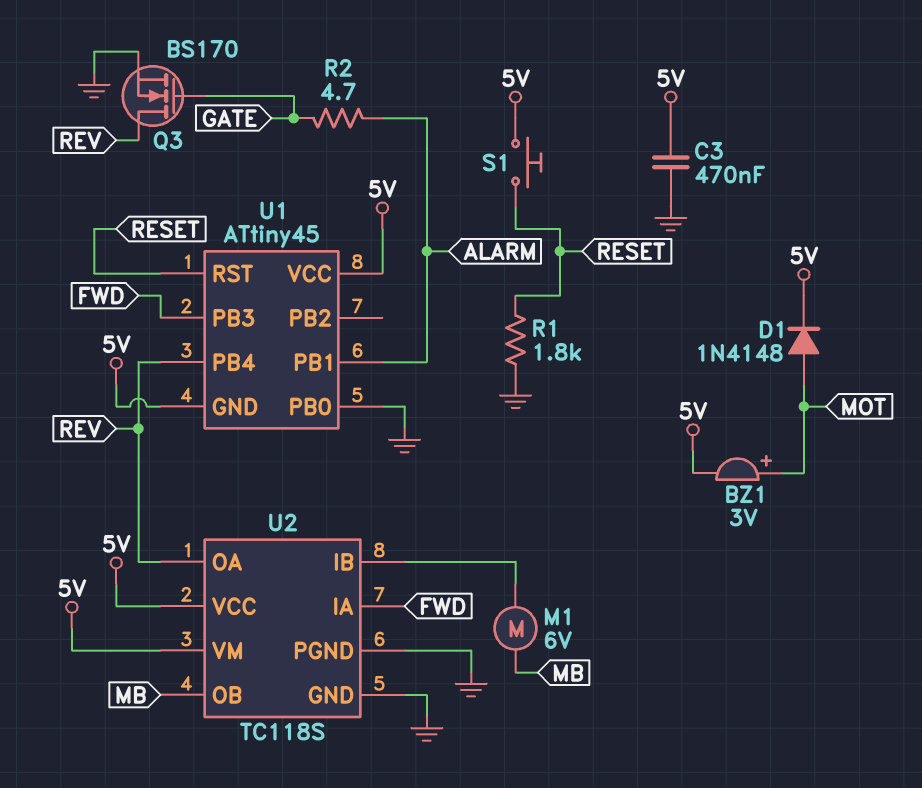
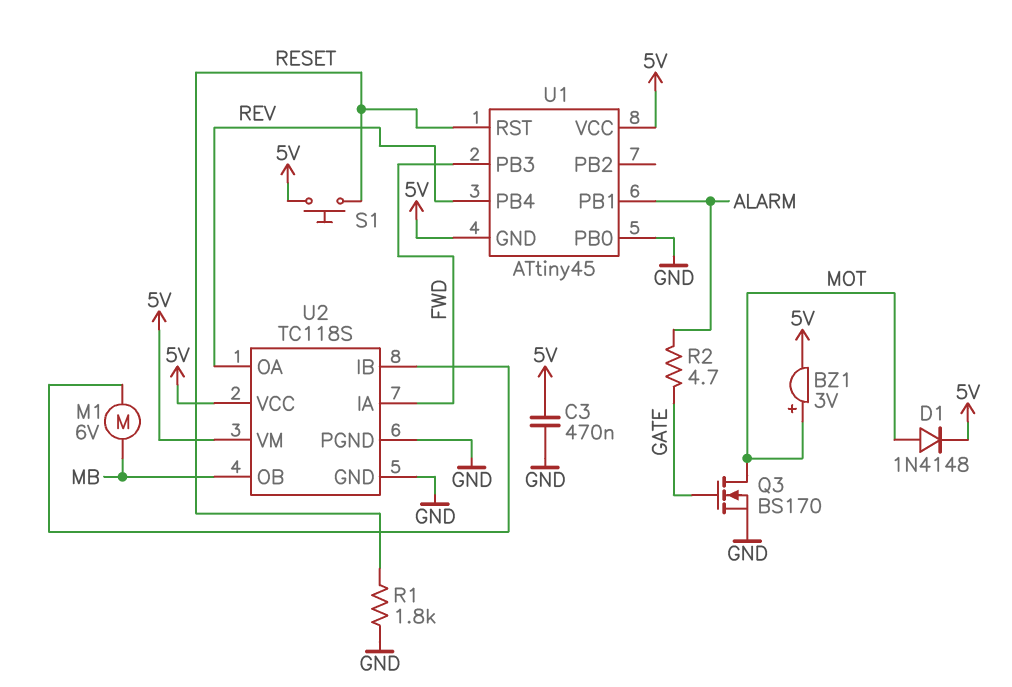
Q3: NMOS BS170 (G GATE, D REV, S GND) -> NMOS BS170 (G GATE, D MOT, S GND)

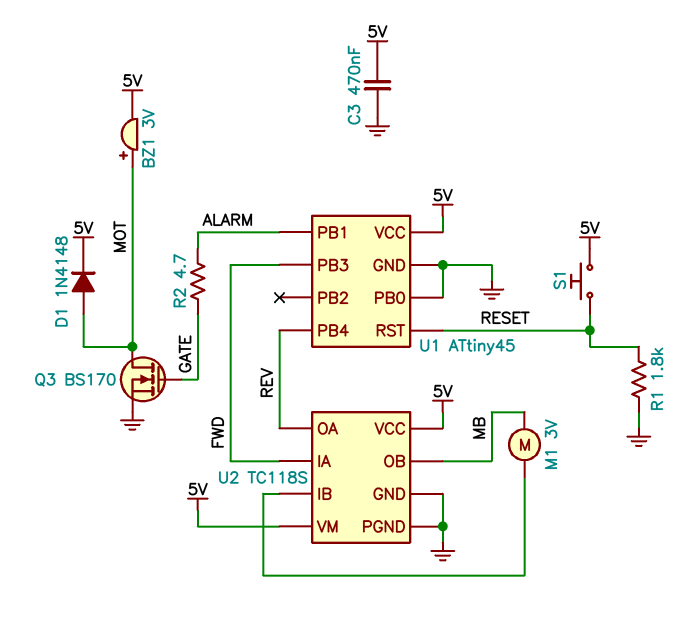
M1: motor 6V (MB, U2/IB) -> motor 3V (MB, U2/IB)
U1 pin GND: 5V -> GND

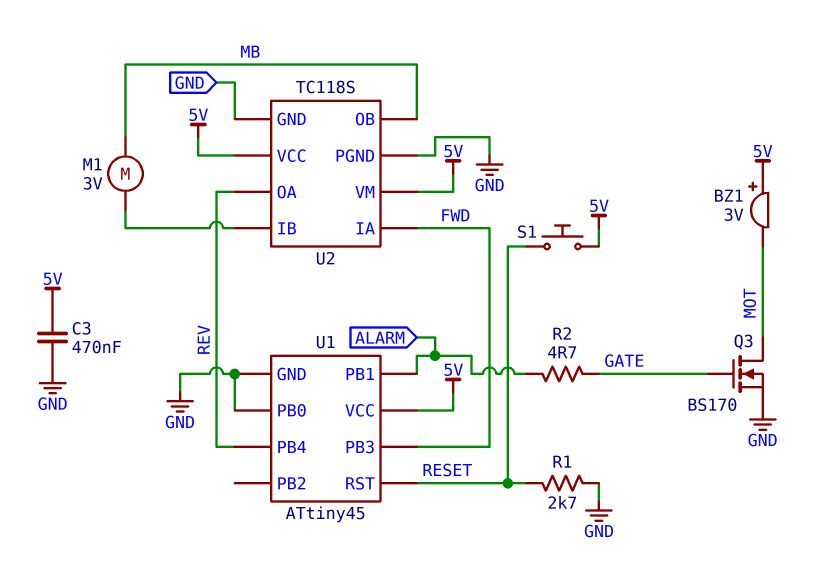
BZ1: buzzer 3V (plus MOT, minus 5V) -> buzzer 3V (plus 5V, minus MOT)
D1: diode 1N4148 (A MOT, K 5V) -> none
R1: 1.8k (GND, RESET) -> 2.7k (GND, RESET)

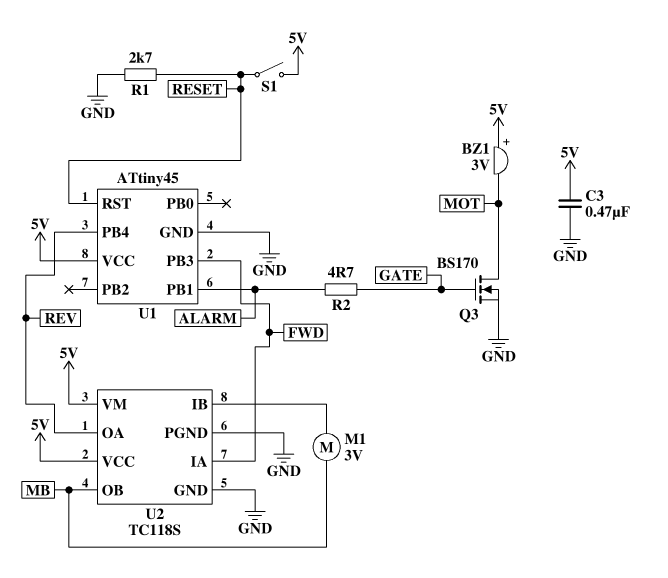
S1: button (5V, RESET) -> switch (5V, RESET)
U1 pin PB0: GND -> none

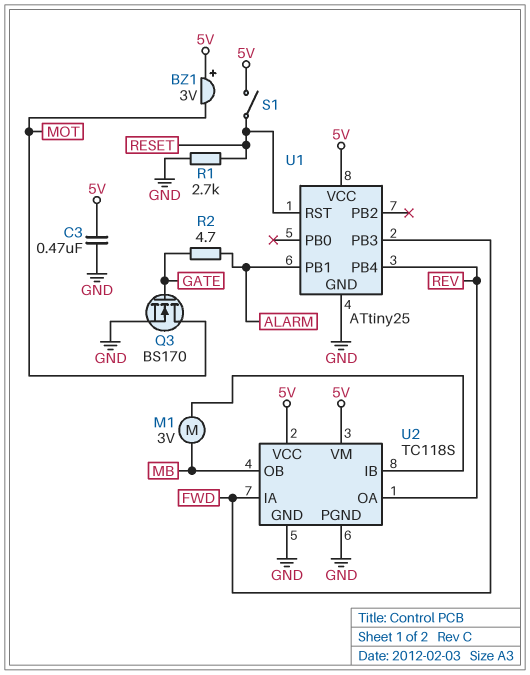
U1: ATtiny45 -> ATtiny25

